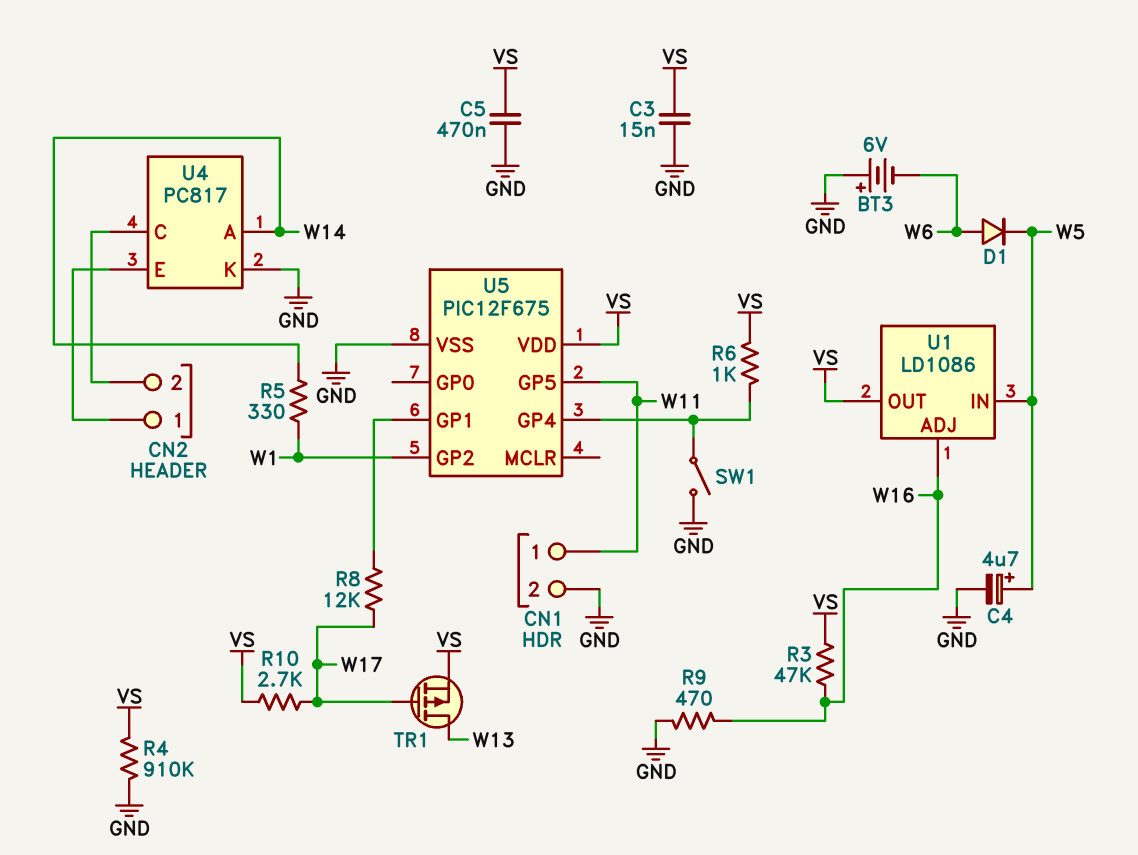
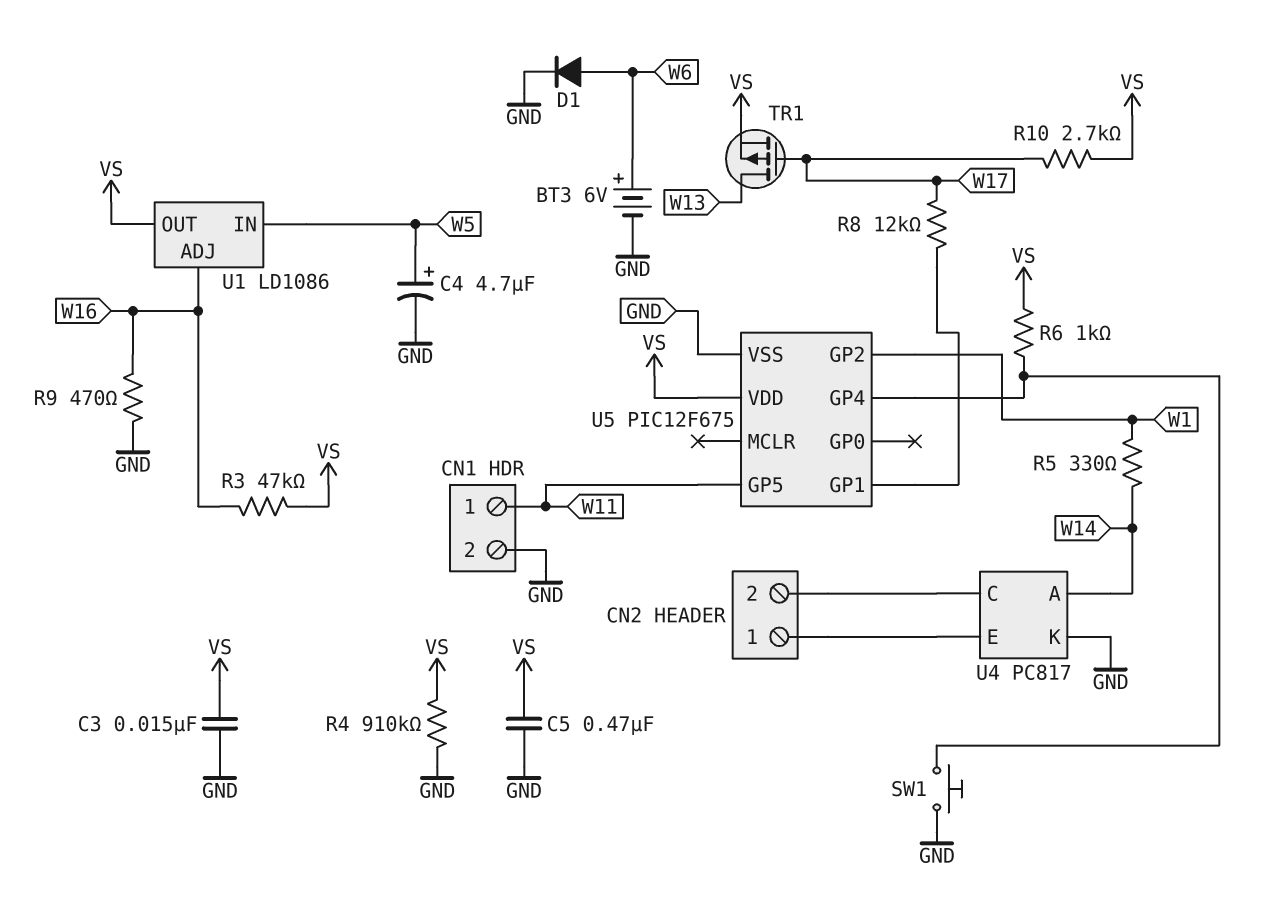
BT3: 6V (plus GND, minus W6) -> 6V (plus W6, minus GND)
D1: diode (A W6, K W5) -> diode (A W6, K GND)
SW1: switch (GND, U5/GP4) -> button (GND, U5/GP4)

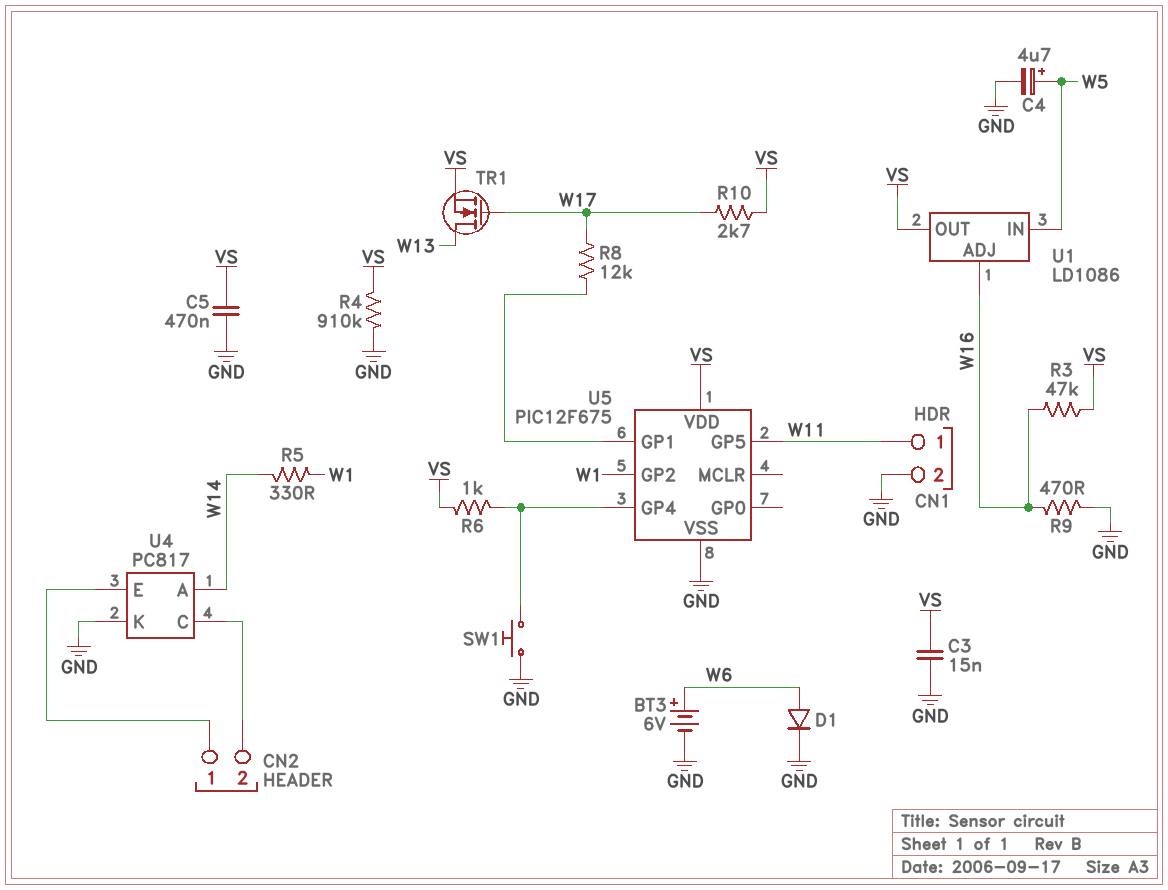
TR1: PMOS (G W17, D W13, S VS) -> NMOS (G W17, D W13, S VS)

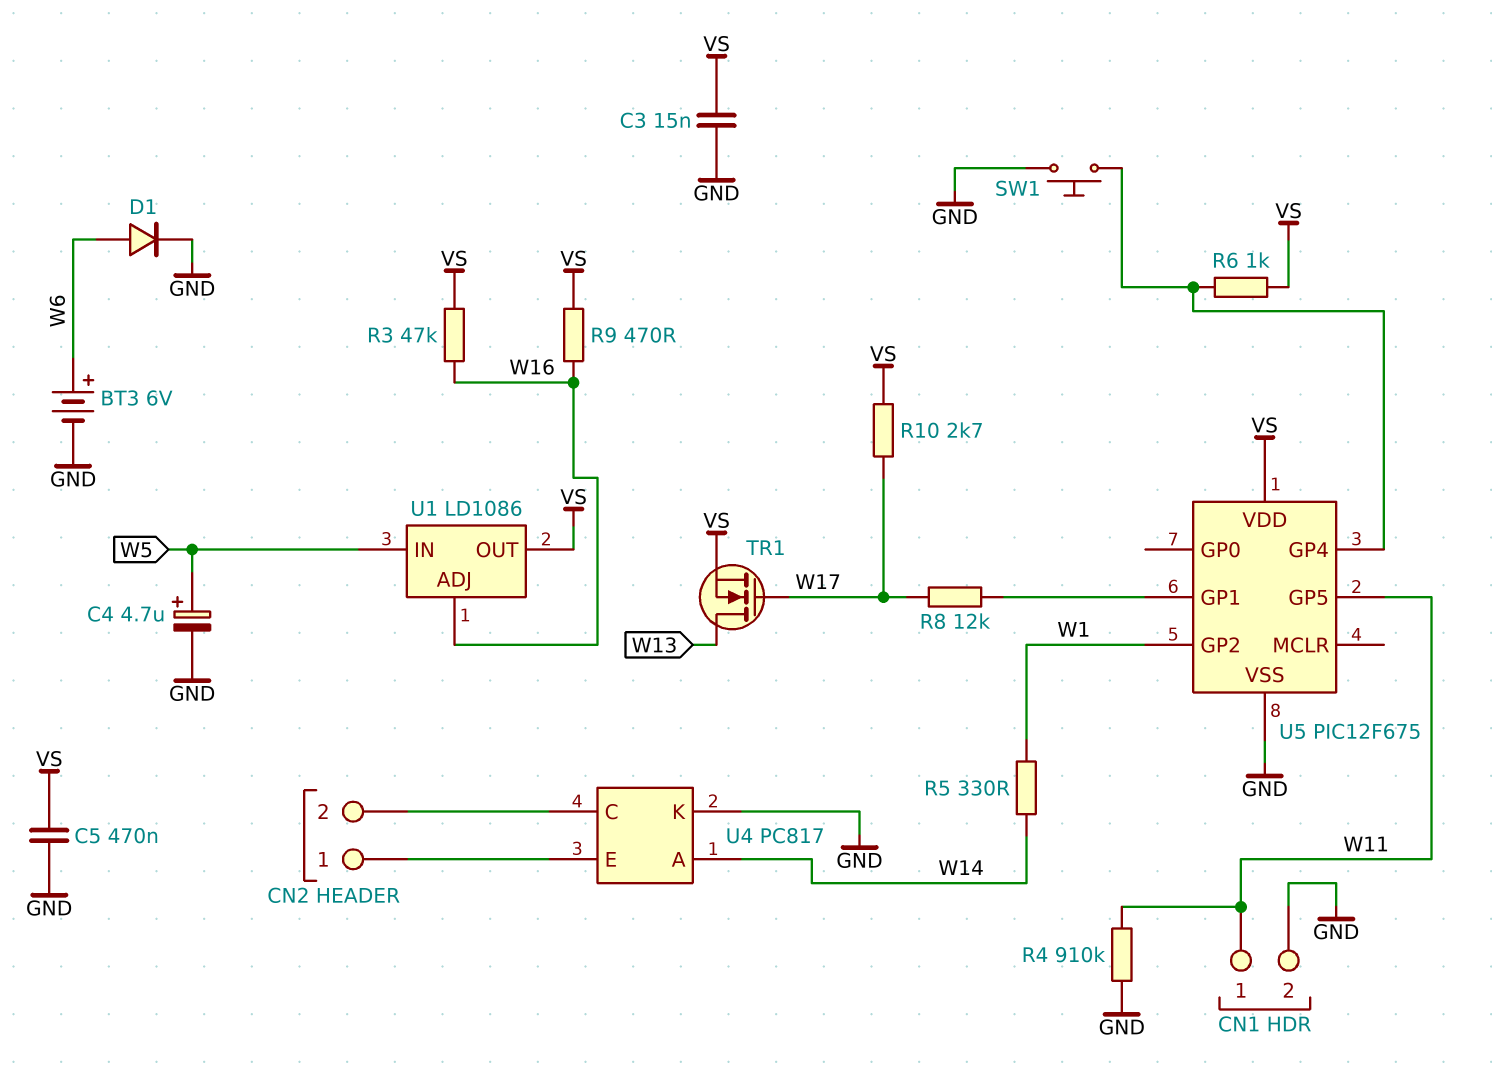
R4: 910k (GND, VS) -> 910k (GND, W11)
R9: 470 (GND, W16) -> 470 (VS, W16)

